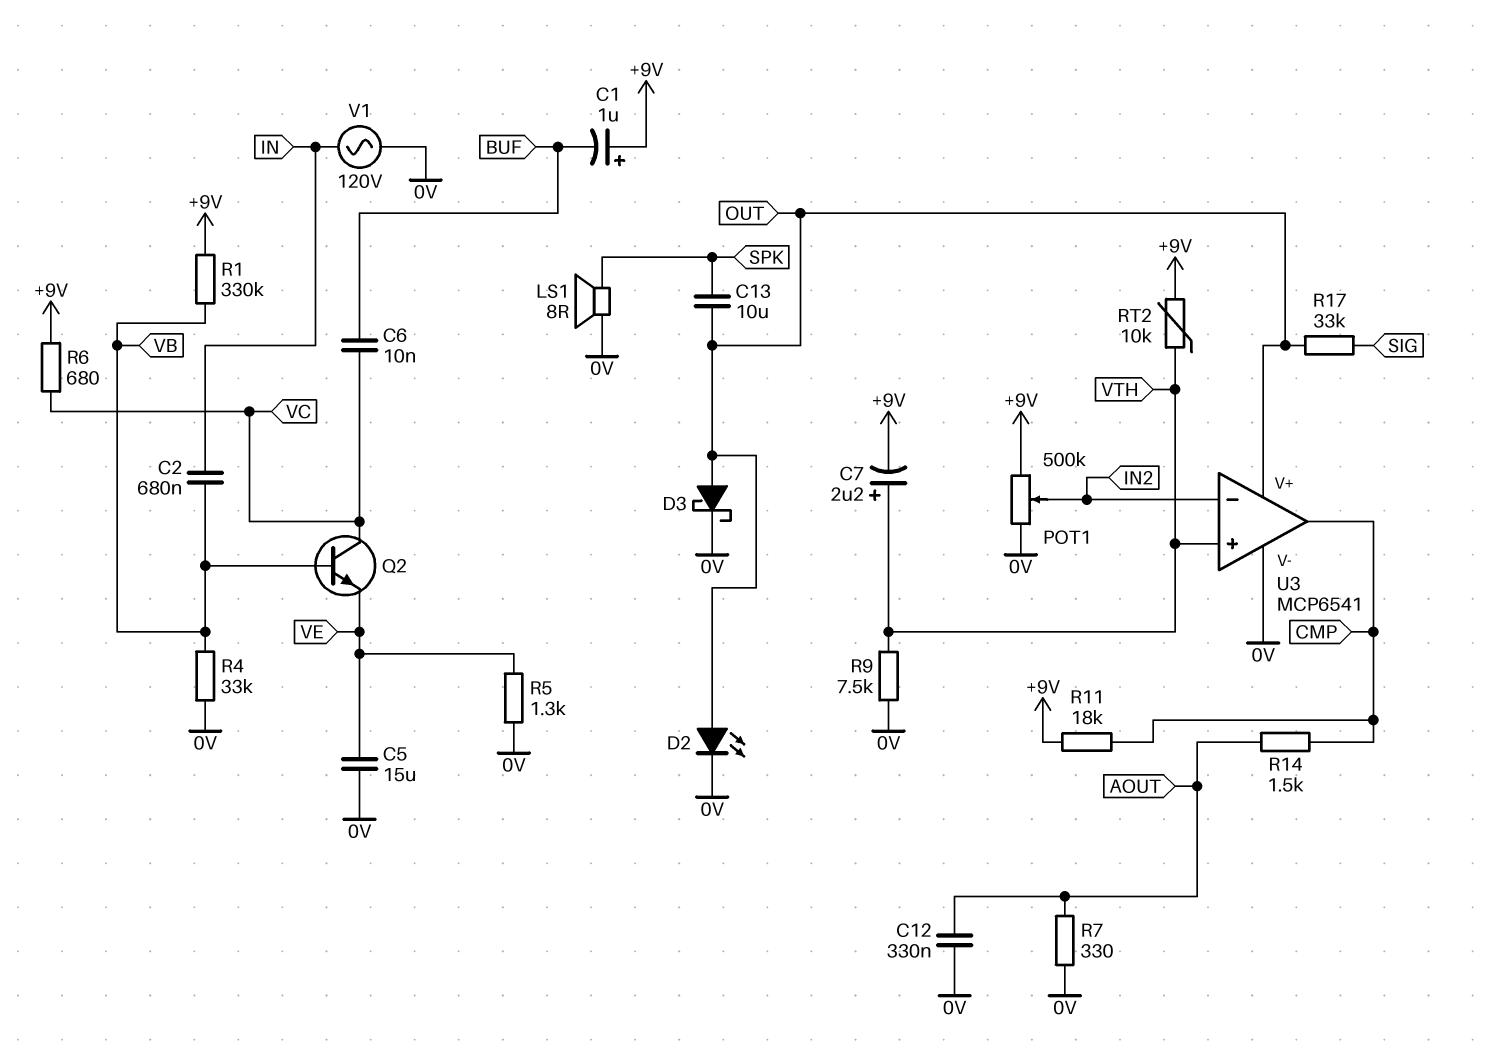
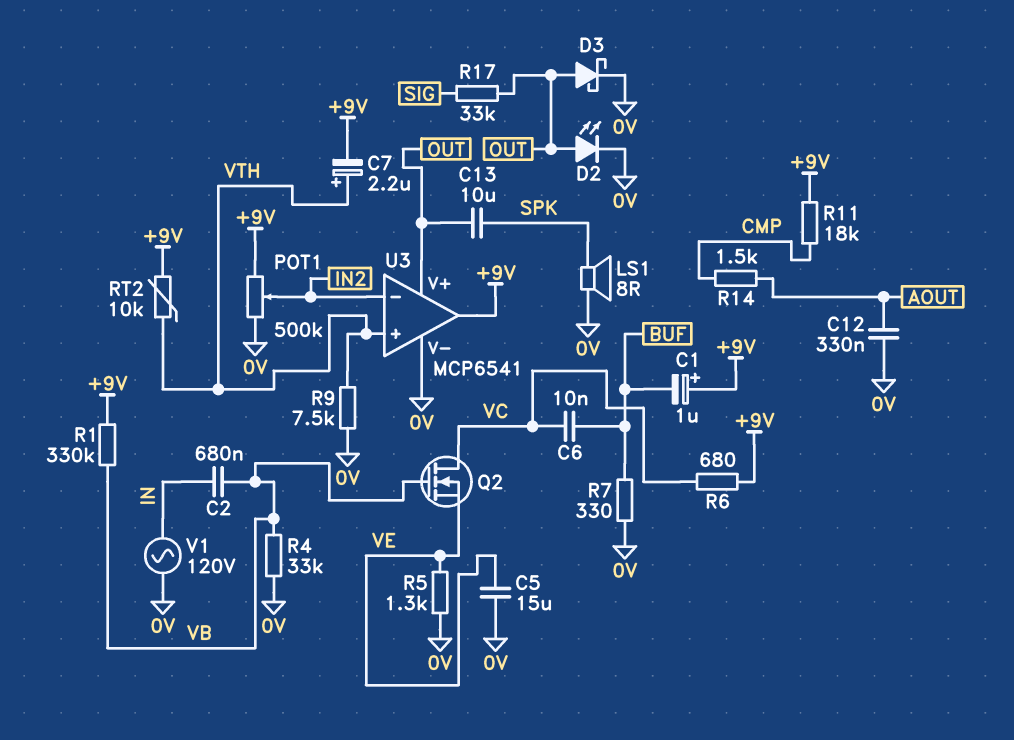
Q2: NPN (B VB, C VC, E VE) -> NMOS (G VB, D VC, S VE)
R7: 330 (0V, AOUT) -> 330 (0V, BUF)
U3 pin out: CMP -> +9V

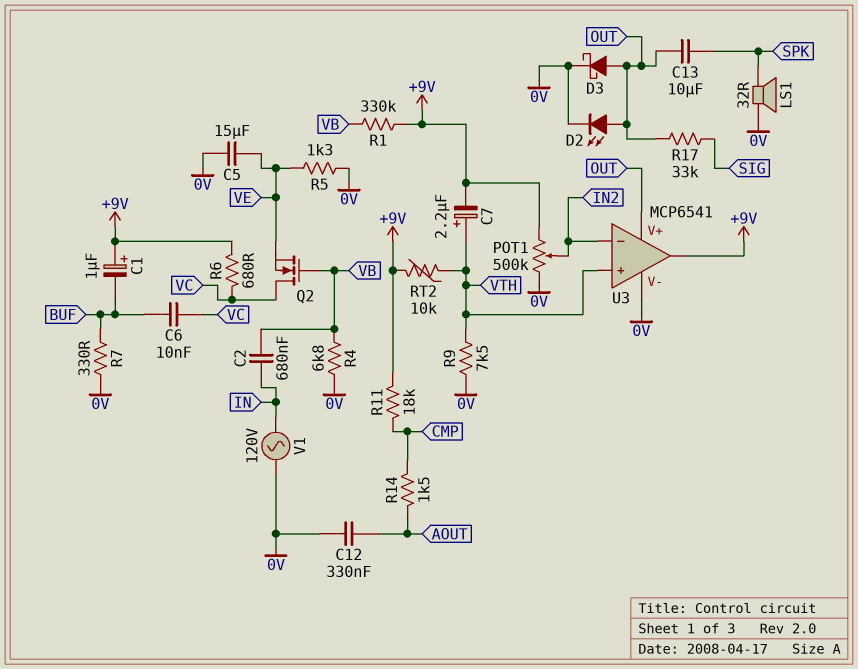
LS1: speaker 8R (0V, SPK) -> speaker 32R (0V, SPK)
R4: 33k (0V, VB) -> 6.8k (0V, VB)

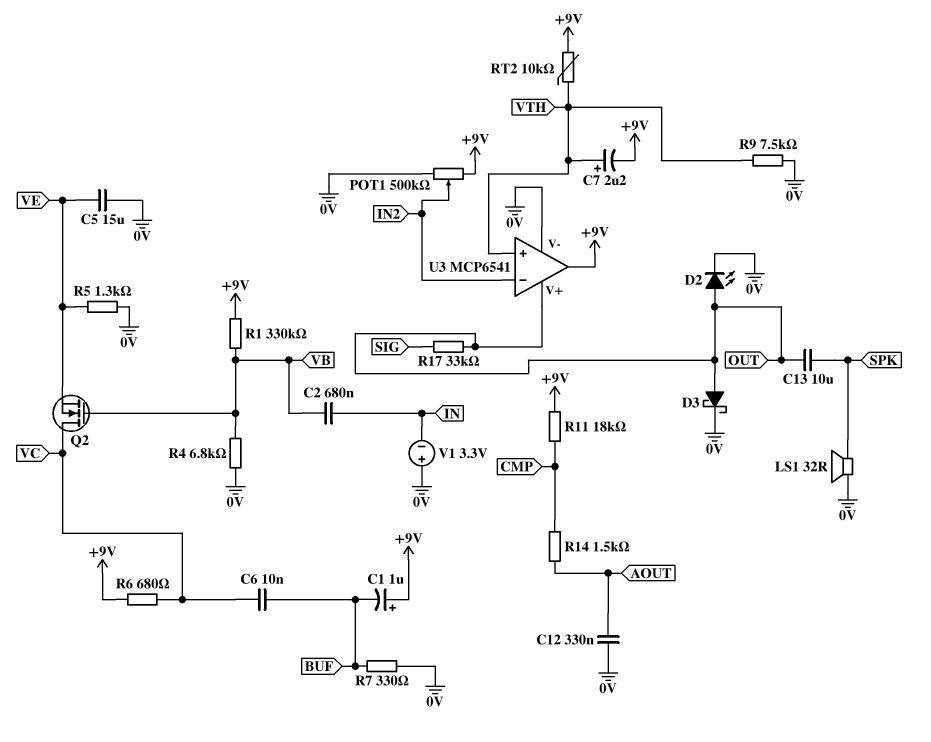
V1: AC 120V (0V, IN) -> 3.3V (plus 0V, minus IN)

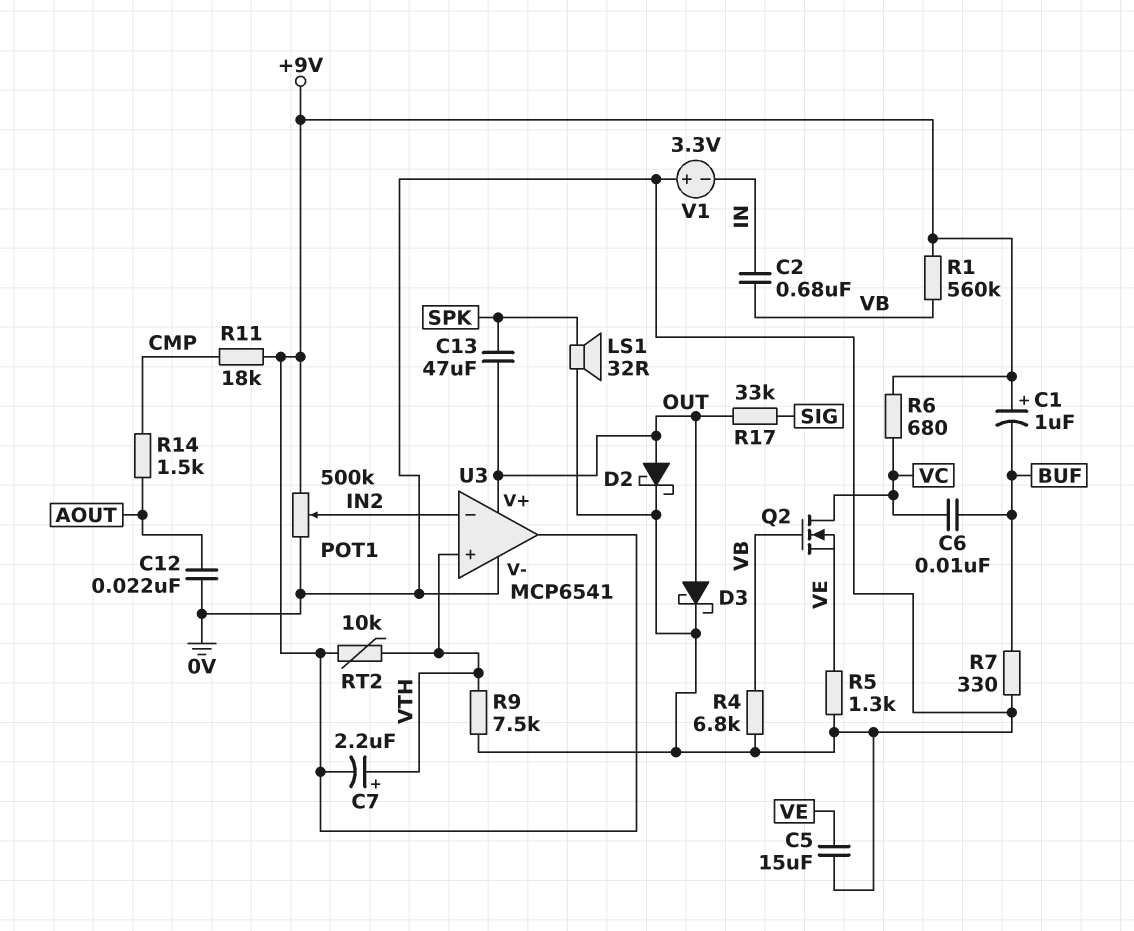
C12: 330nF (0V, AOUT) -> 22nF (0V, AOUT)
C13: 10uF (OUT, SPK) -> 47uF (OUT, SPK)
D2: LED (A OUT, K 0V) -> schottky (A OUT, K 0V)
R1: 330k (+9V, VB) -> 560k (+9V, VB)

